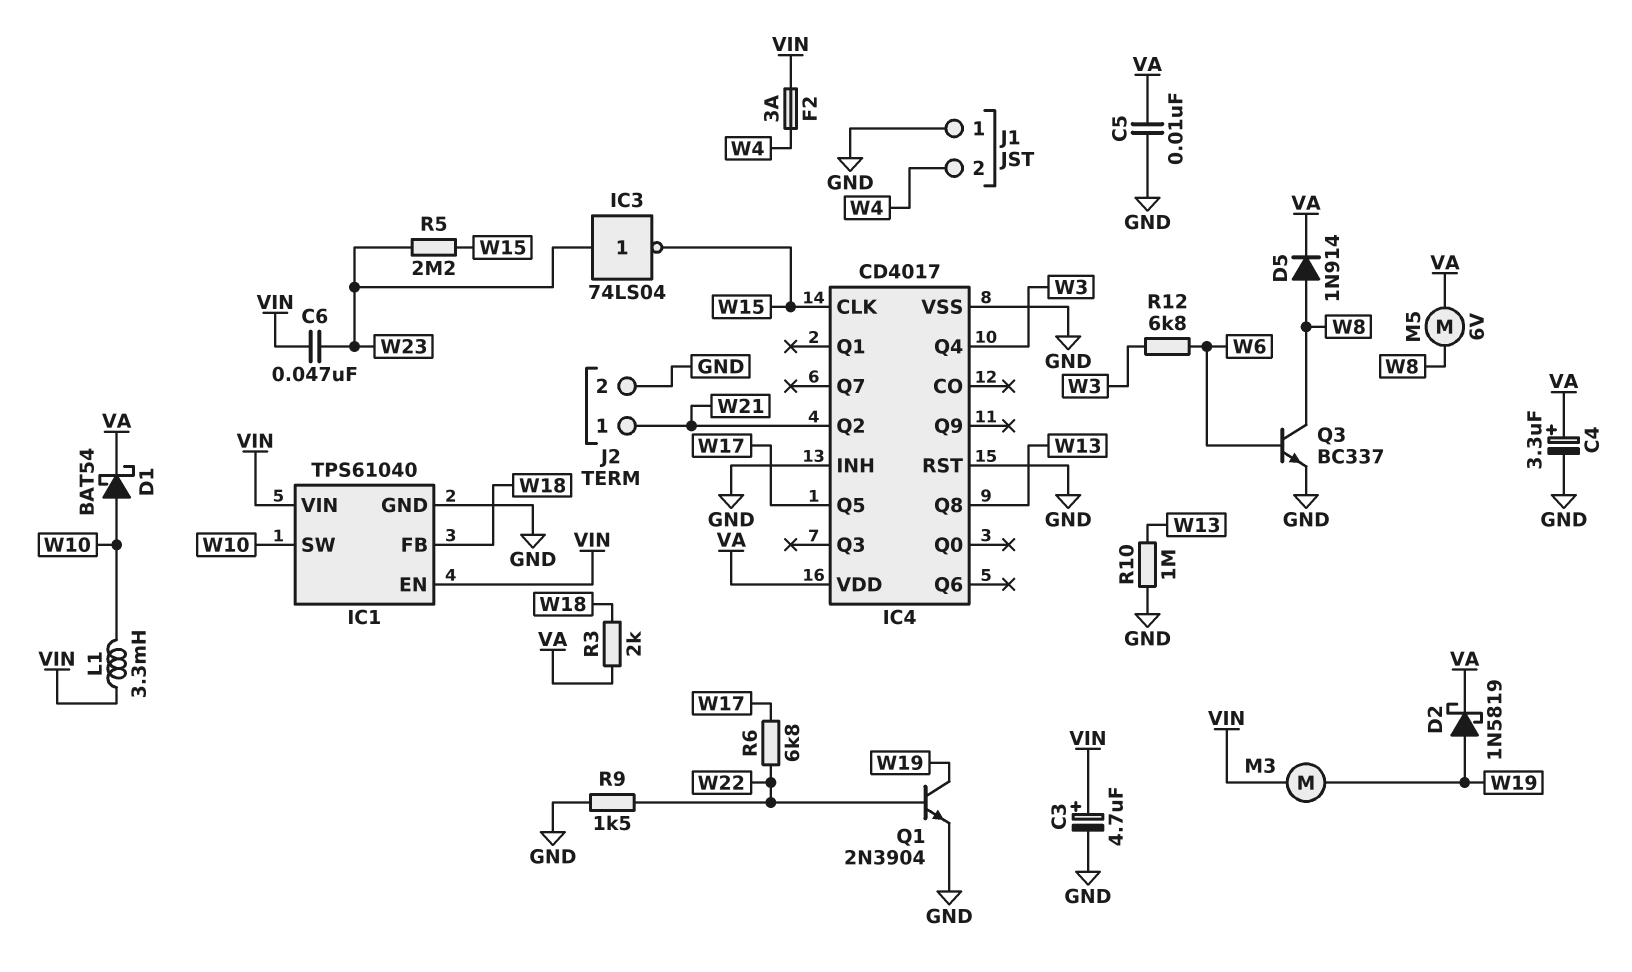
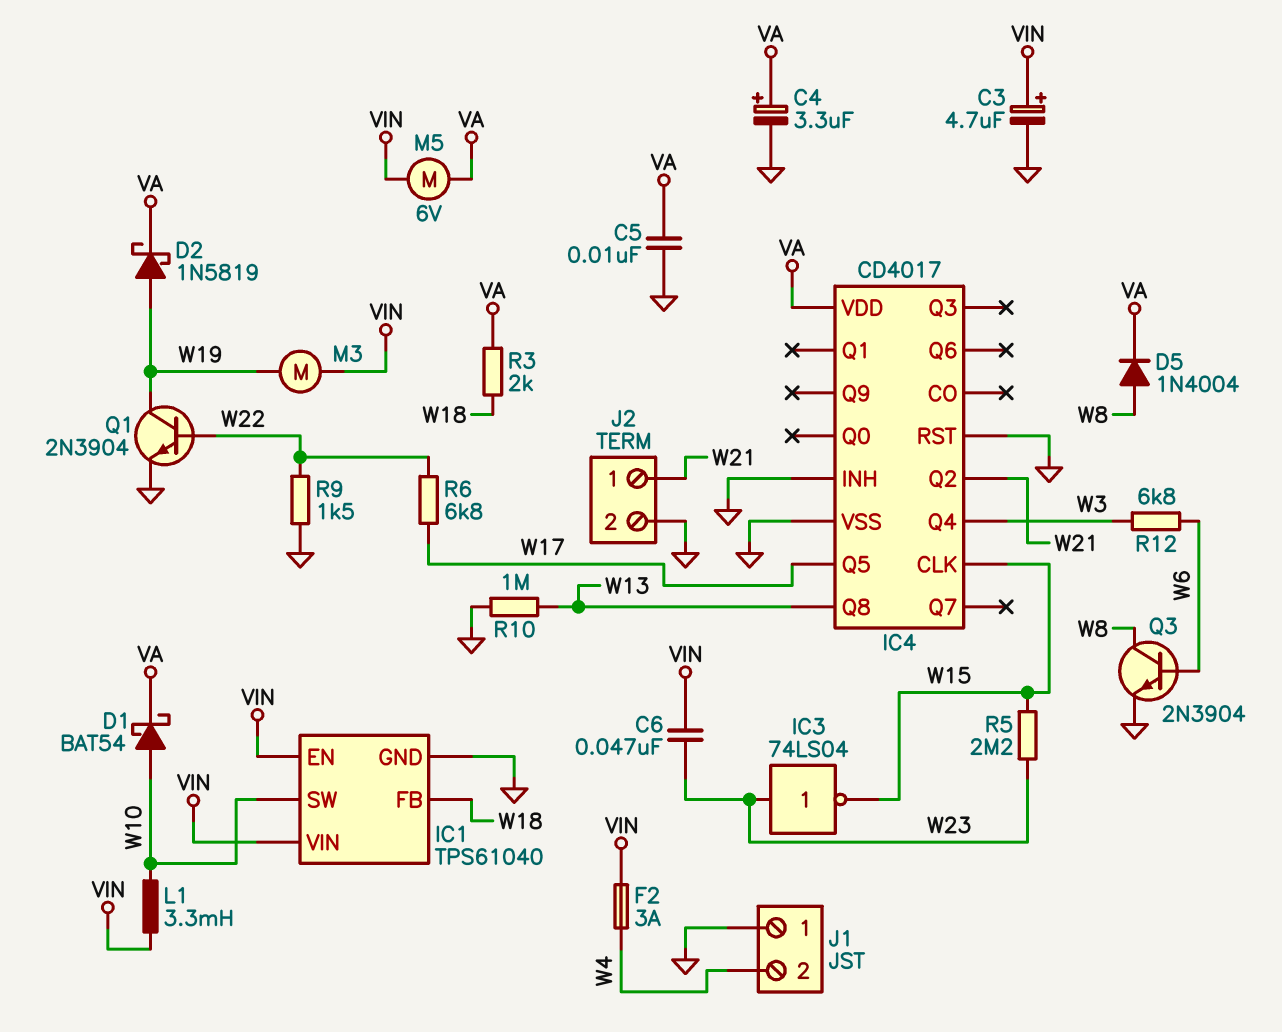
D5: diode 1N914 (A W8, K VA) -> diode 1N4004 (A W8, K VA)
M5: motor 6V (VA, W8) -> motor 6V (VA, VIN)
Q3: NPN BC337 (B W6, C W8, E GND) -> NPN 2N3904 (B W6, C W8, E GND)

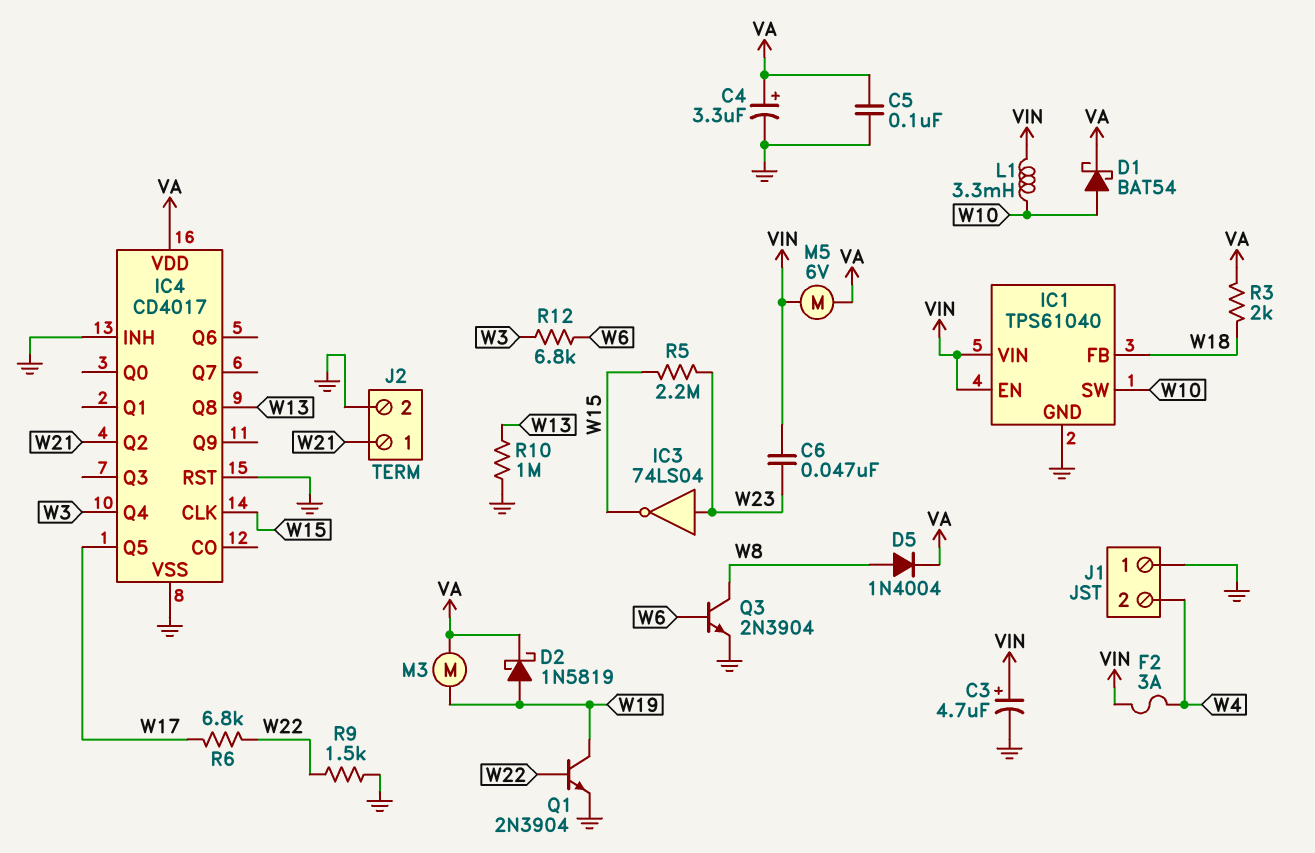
C5: 10nF (GND, VA) -> 100nF (GND, VA)
M3: motor (VIN, W19) -> motor (VA, W19)

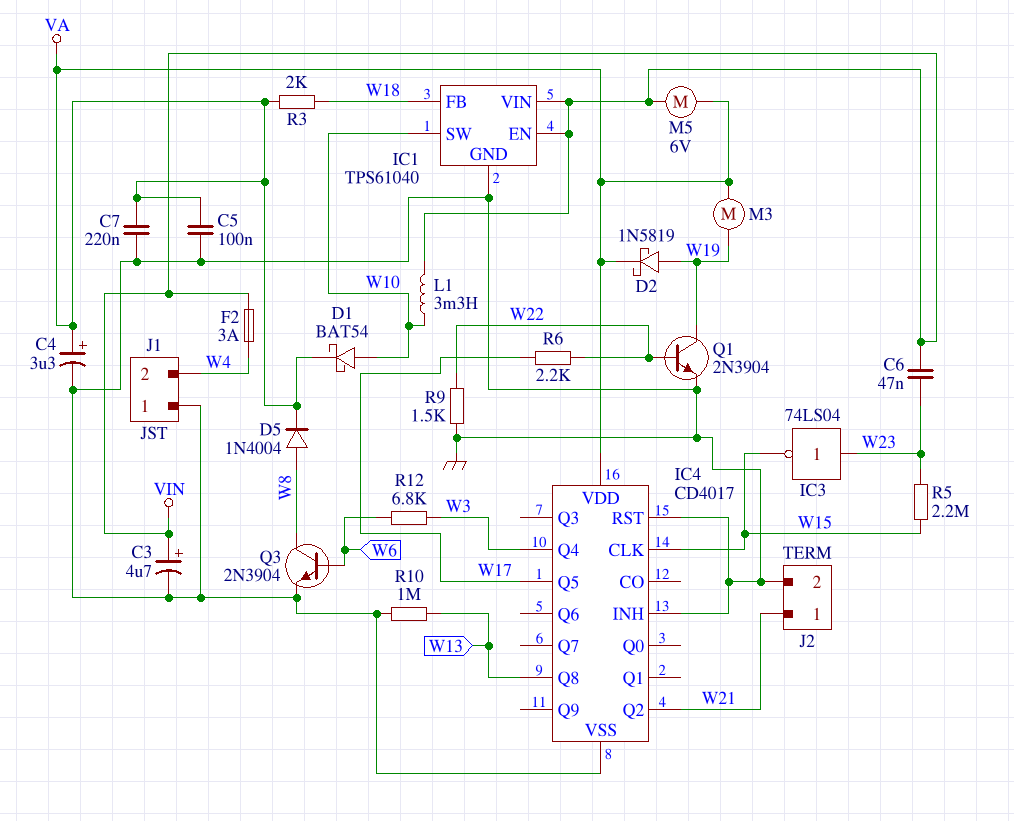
C7: none -> 220nF (GND, VA)
R6: 6.8k (W17, W22) -> 2.2k (W17, W22)

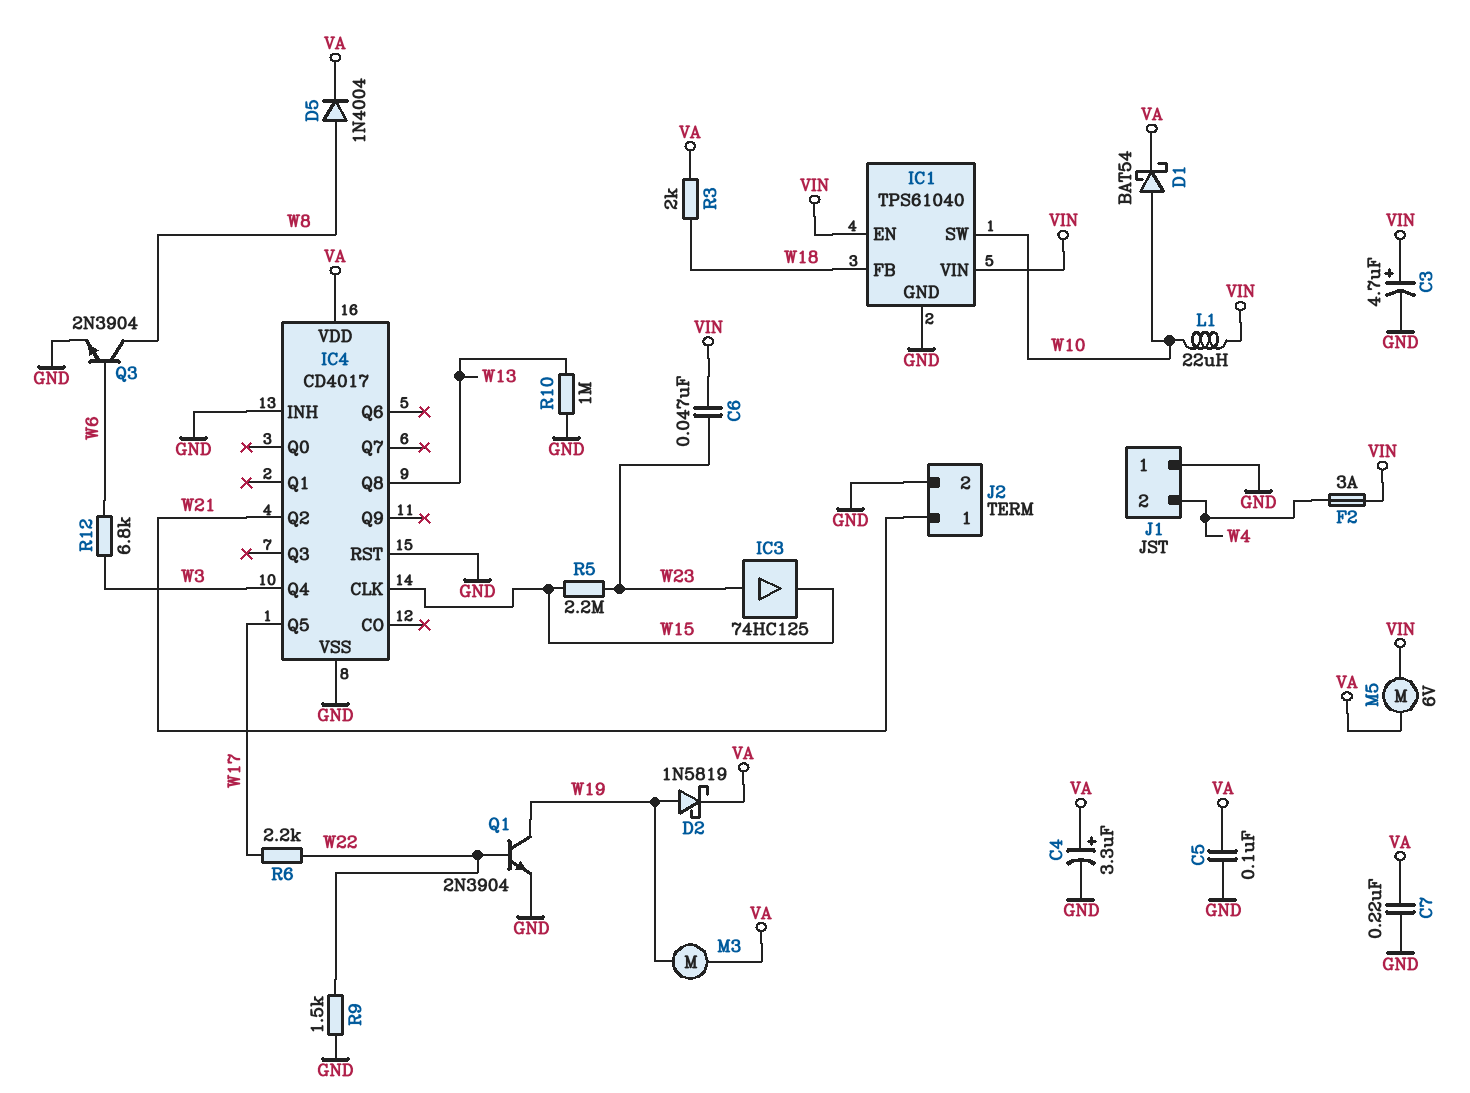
IC3: NOT 74LS04 (in W23, out W15) -> buffer 74HC125 (in W23, out W15)
L1: 3.3mH (VIN, W10) -> 22uH (VIN, W10)

